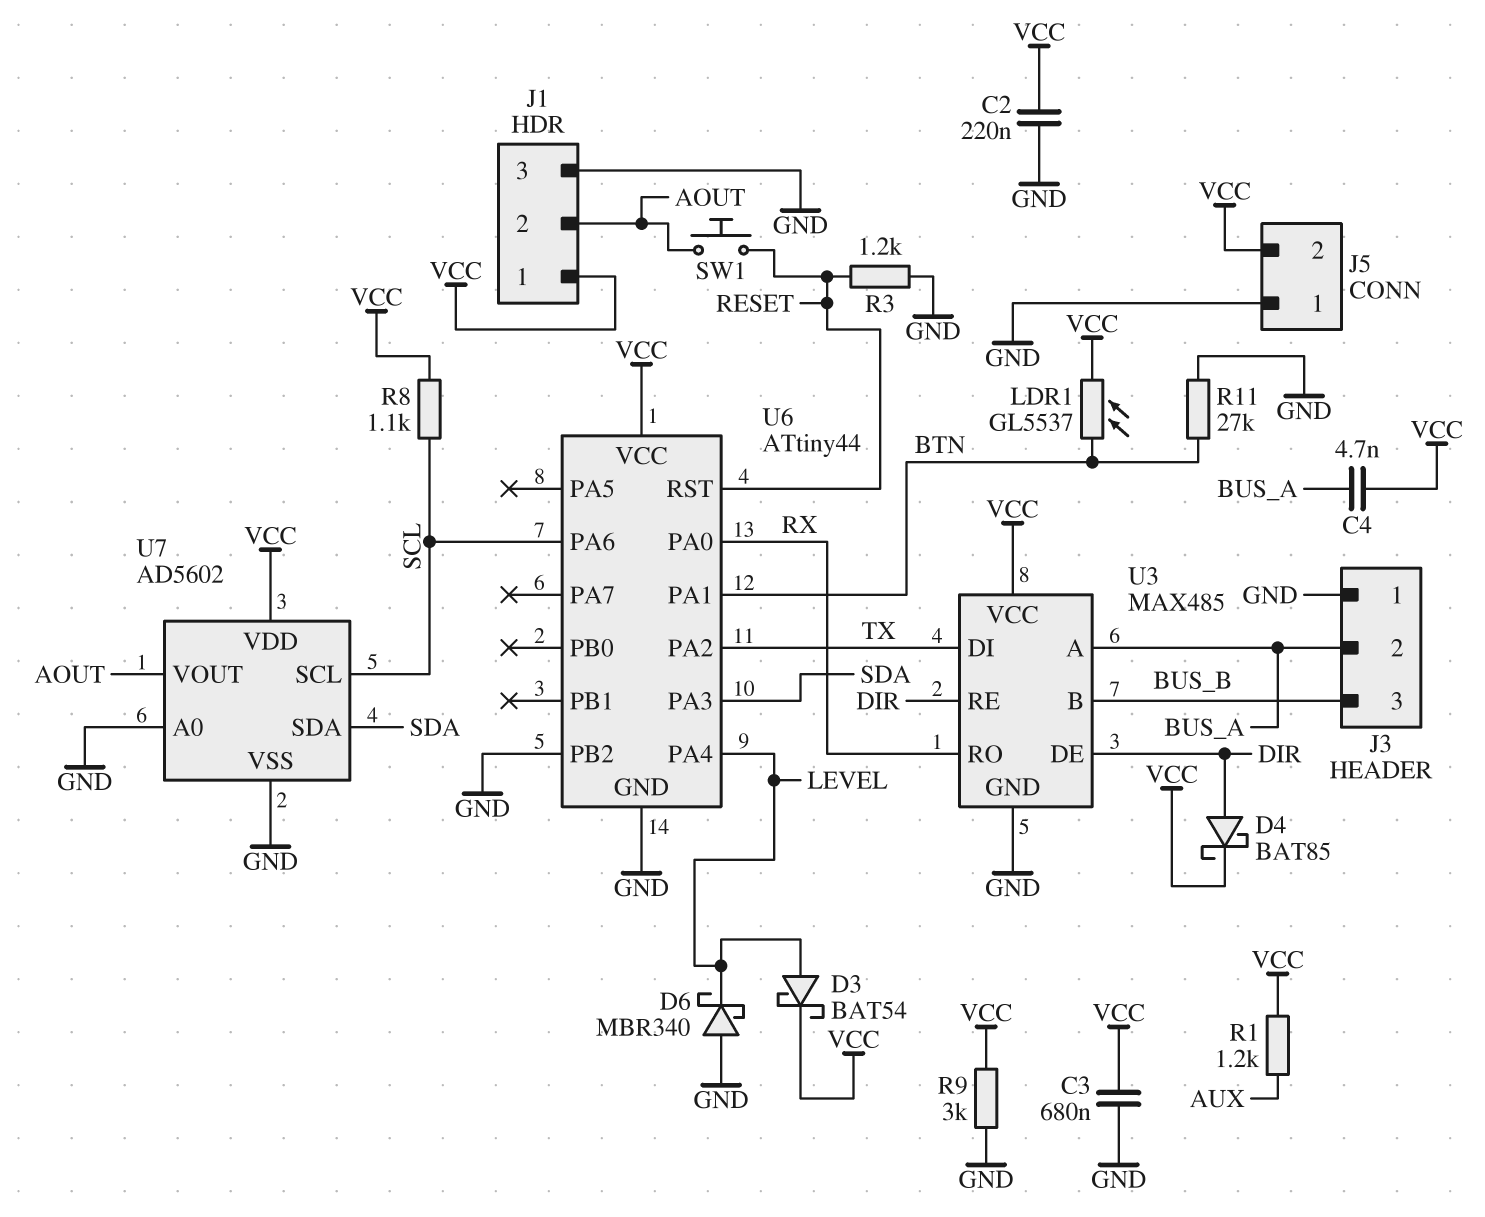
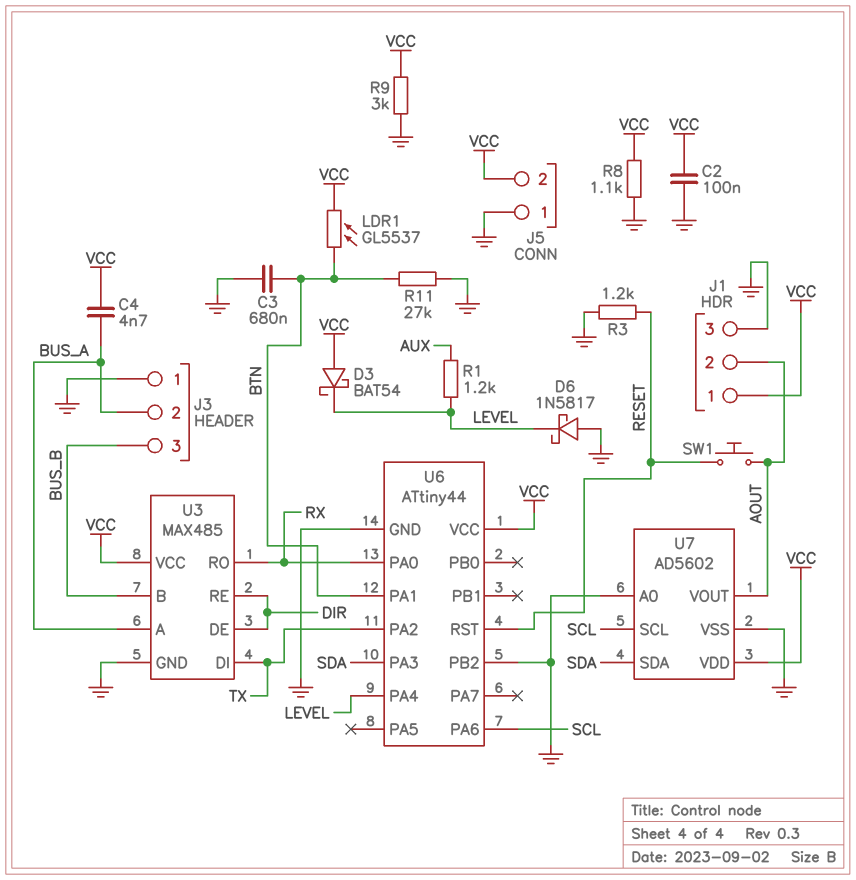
C2: 220nF (GND, VCC) -> 100nF (GND, VCC)
C3: 680nF (GND, VCC) -> 680nF (BTN, GND)
D3: schottky BAT54 (A LEVEL, K VCC) -> schottky BAT54 (A VCC, K LEVEL)
D4: schottky BAT85 (A DIR, K VCC) -> none
D6: schottky MBR340 (A GND, K LEVEL) -> schottky 1N5817 (A GND, K LEVEL)
R1: 1.2k (AUX, VCC) -> 1.2k (AUX, LEVEL)
R8: 1.1k (SCL, VCC) -> 1.1k (GND, VCC)

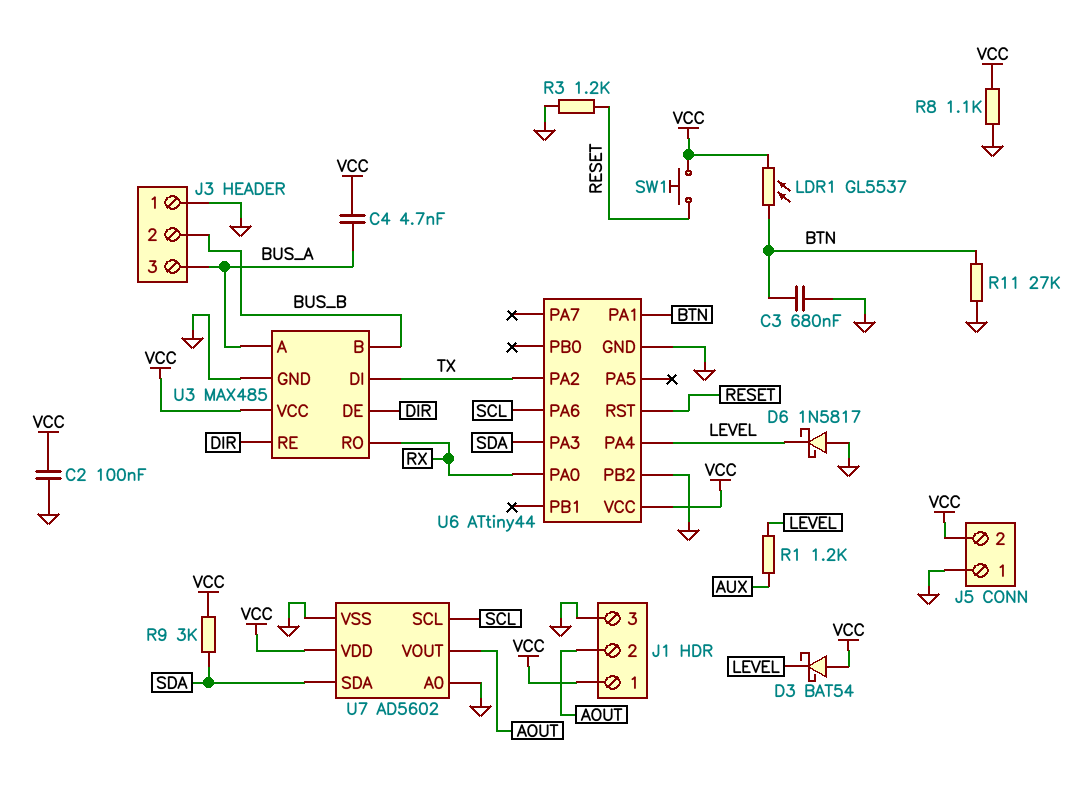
J3 pin 2: BUS_A -> BUS_B
J3 pin 3: BUS_B -> BUS_A
R9: 3k (GND, VCC) -> 3k (SDA, VCC)
SW1: button (AOUT, RESET) -> button (RESET, VCC)

